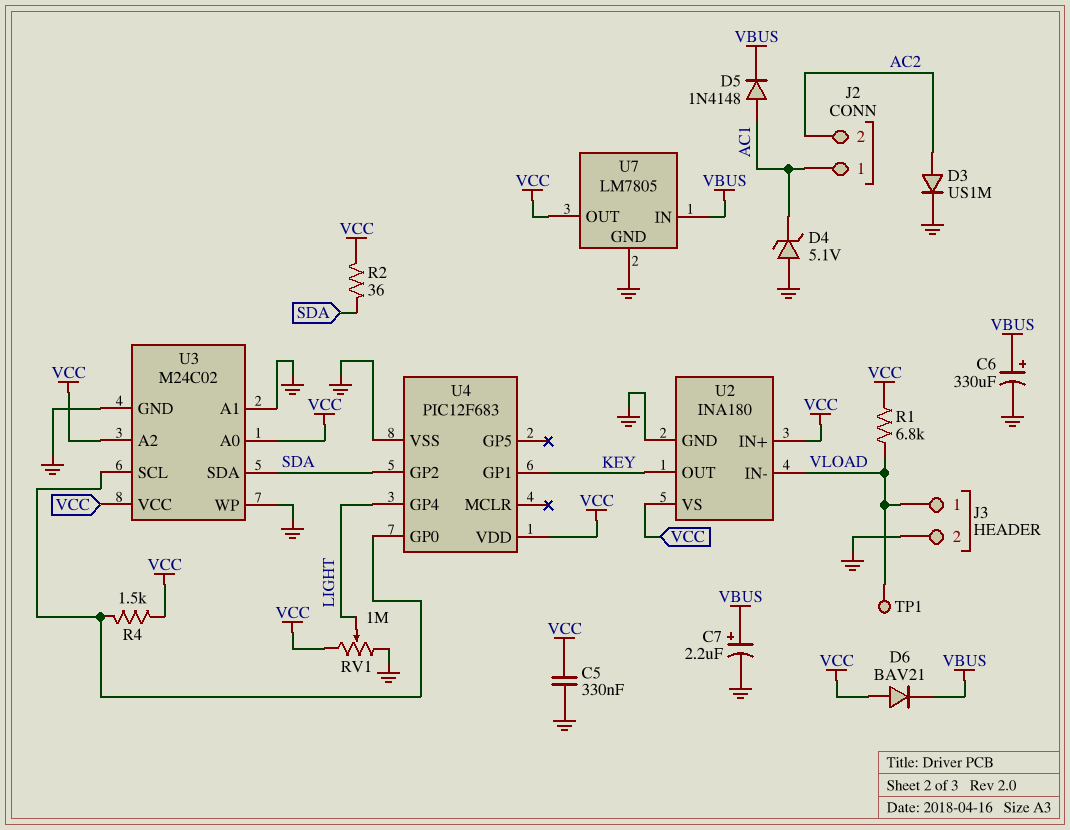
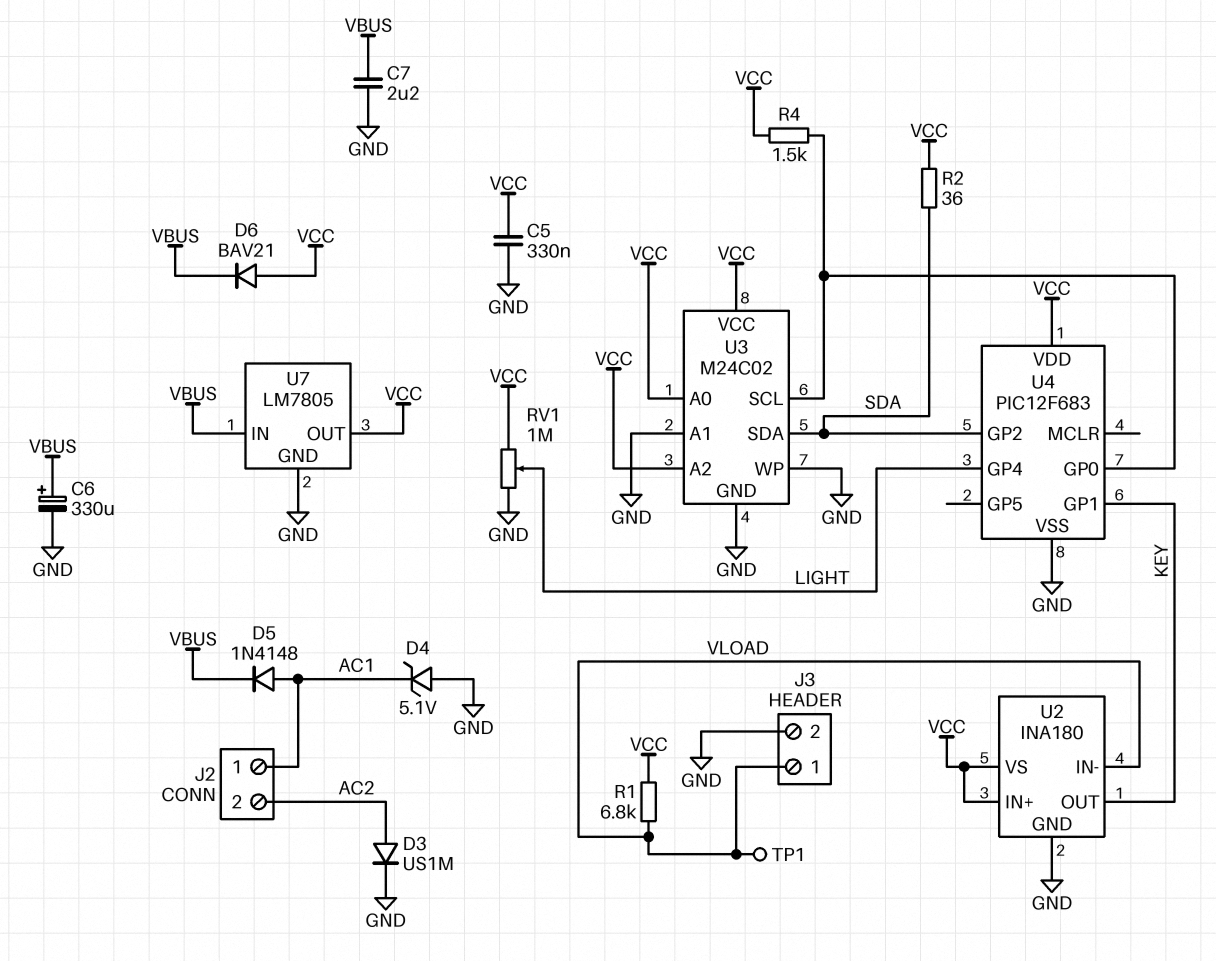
C7: 2.2uF (plus VBUS, minus GND) -> 2.2uF (GND, VBUS)

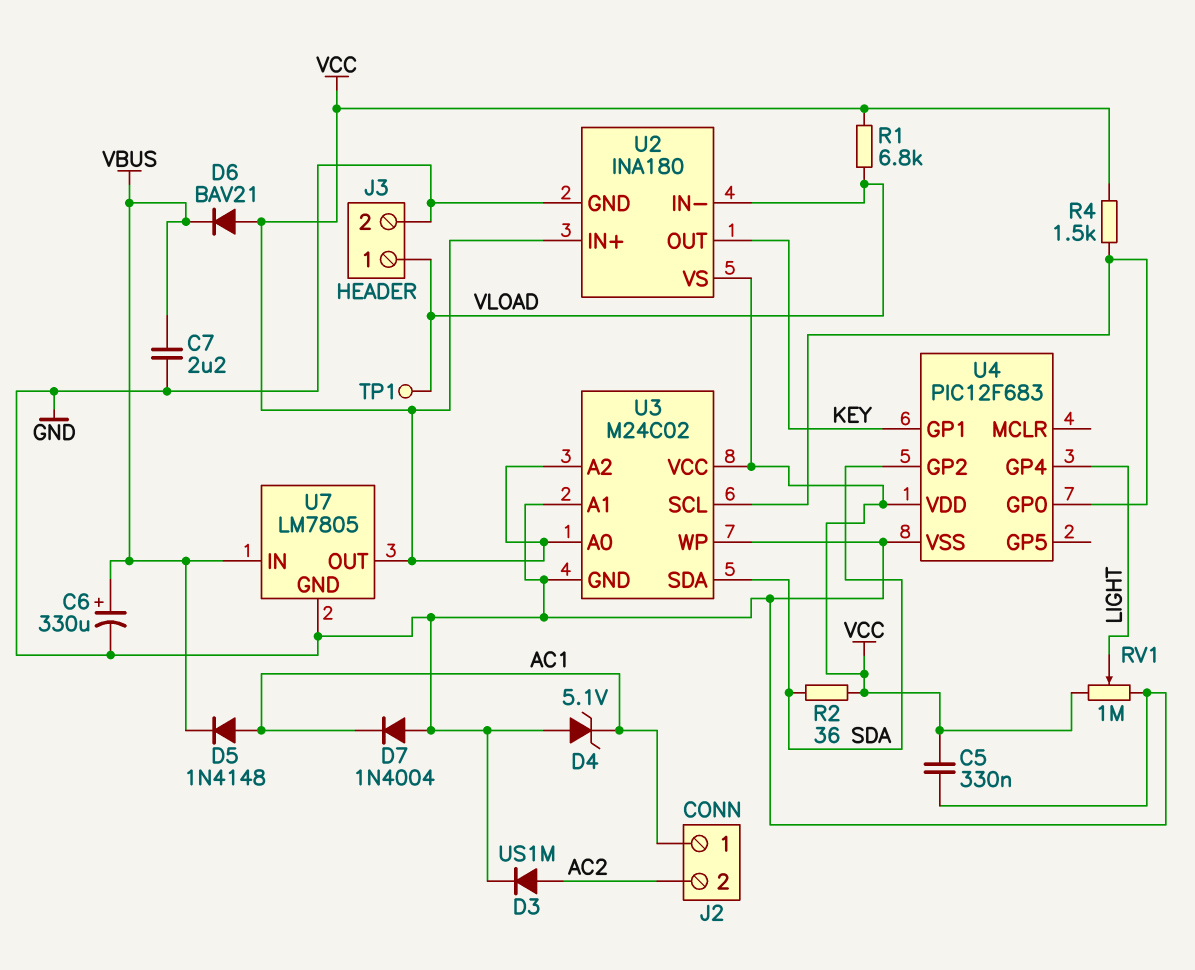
D7: none -> diode 1N4004 (A GND, K AC1)

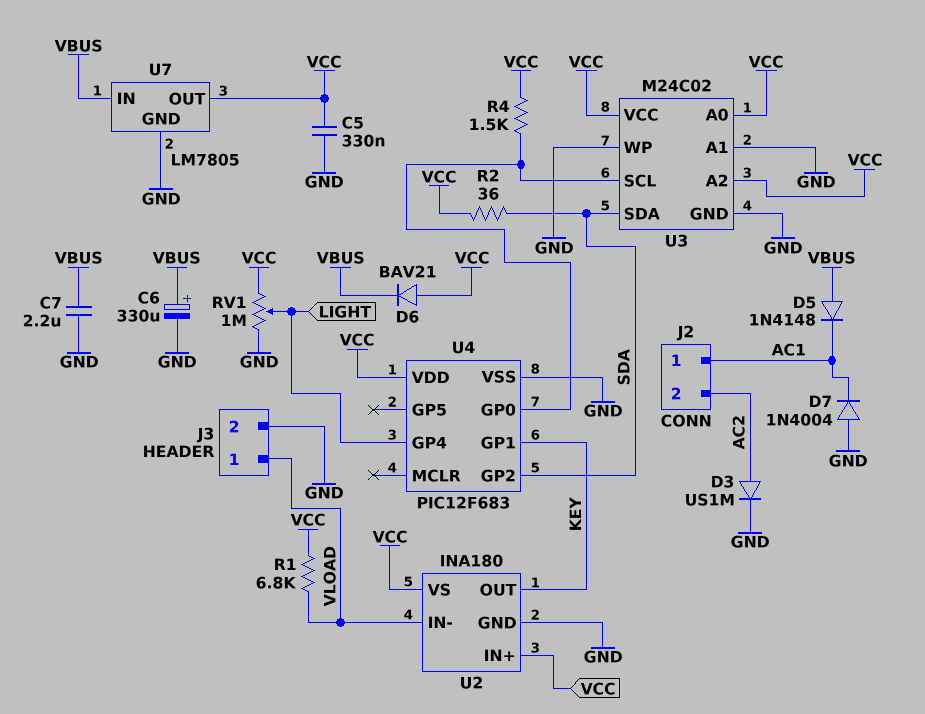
D4: zener 5.1V (A GND, K AC1) -> none
D5: diode 1N4148 (A AC1, K VBUS) -> diode 1N4148 (A VBUS, K AC1)
TP1: test point (VLOAD) -> none

